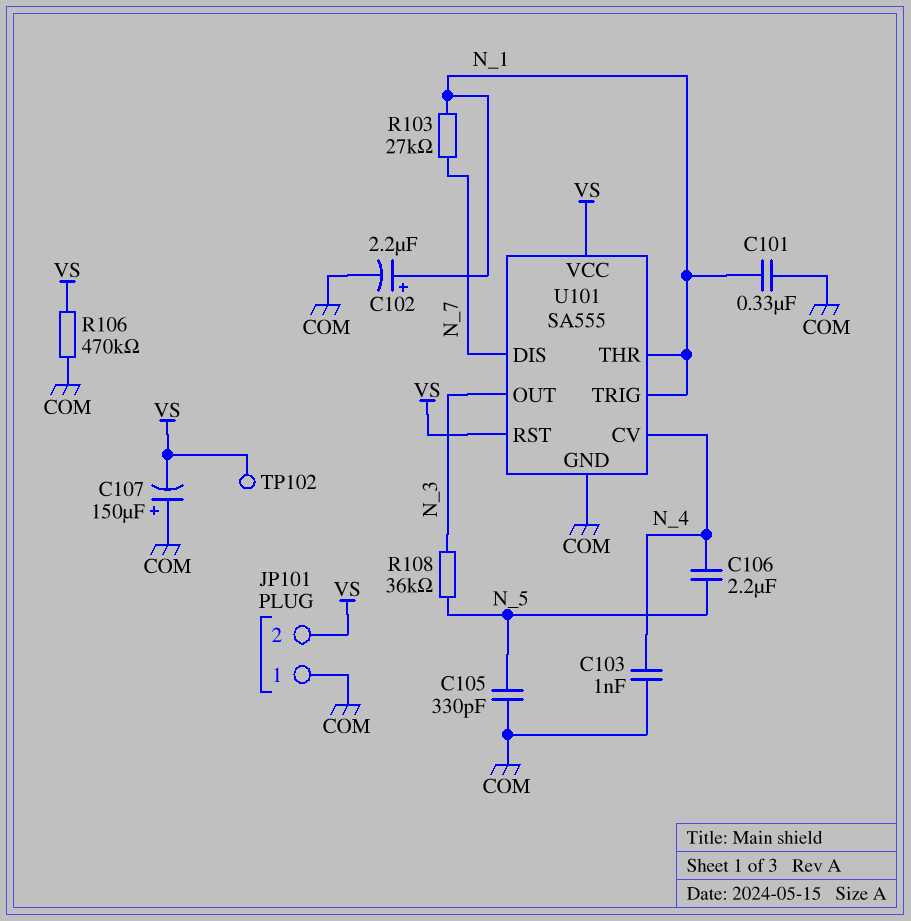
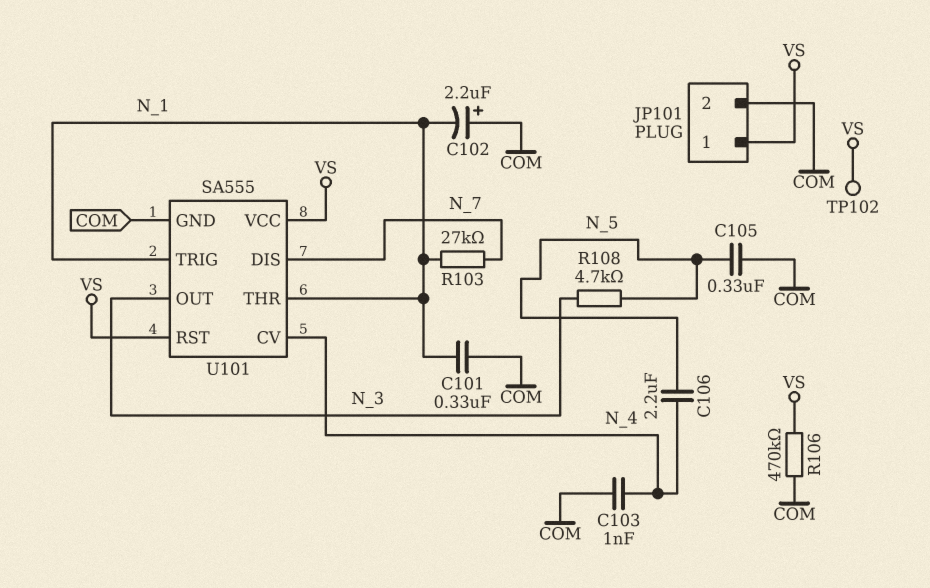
C102: 2.2uF (plus N_1, minus COM) -> 2.2uF (plus COM, minus N_1)
C105: 330pF (COM, N_5) -> 330nF (COM, N_5)
C107: 150uF (plus COM, minus VS) -> none
JP101 pin 1: COM -> VS
JP101 pin 2: VS -> COM
R108: 36k (N_3, N_5) -> 4.7k (N_3, N_5)

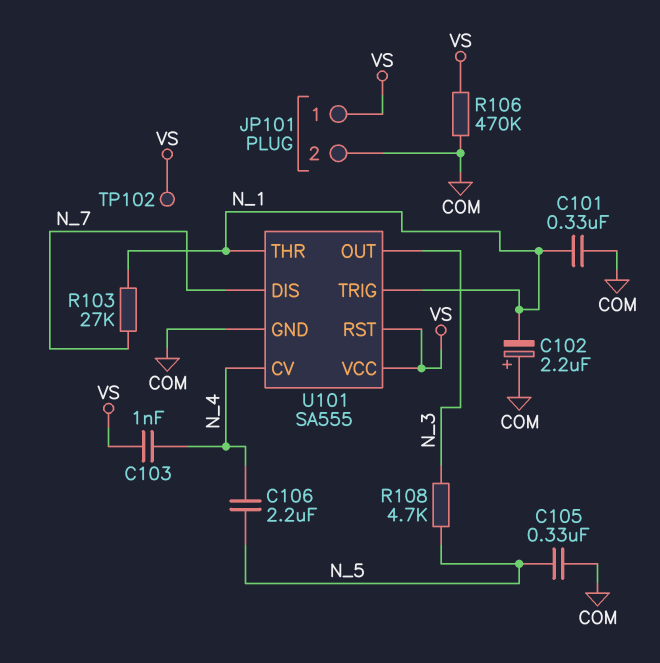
C103: 1nF (COM, N_4) -> 1nF (N_4, VS)

